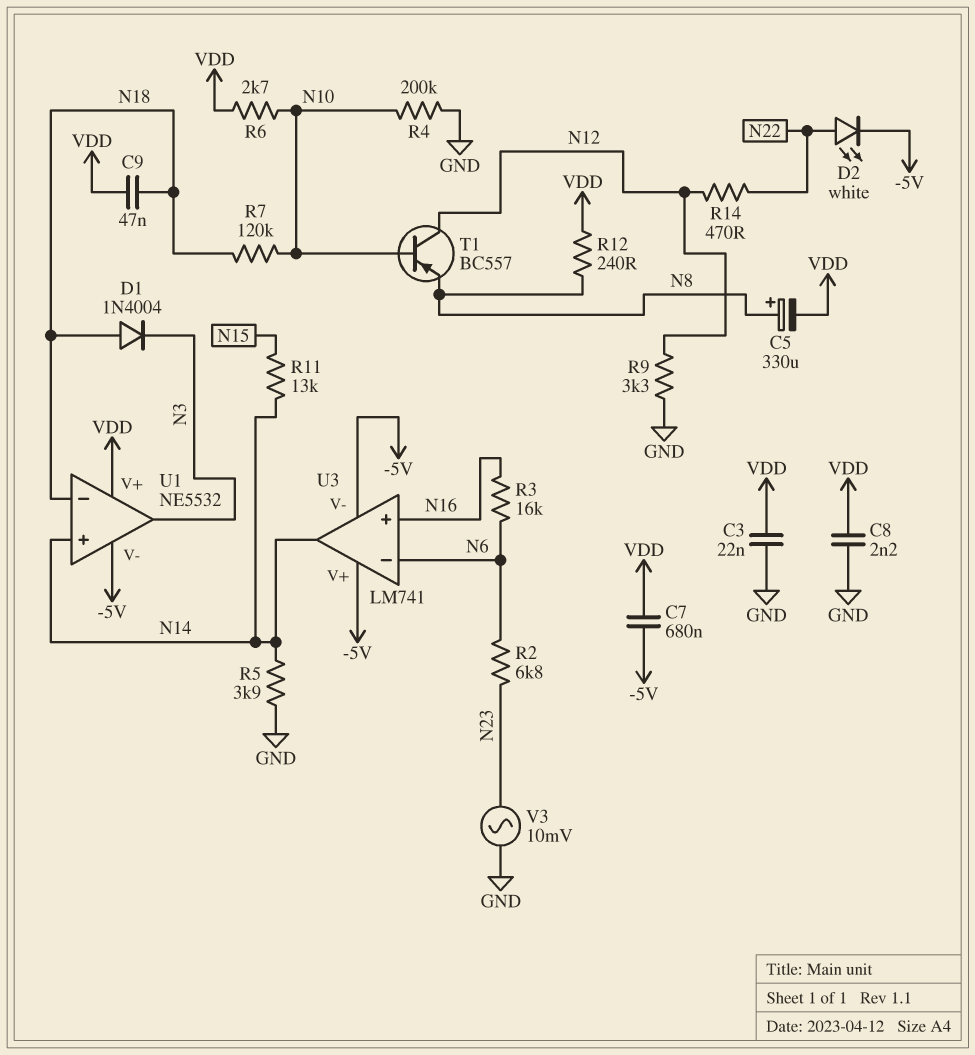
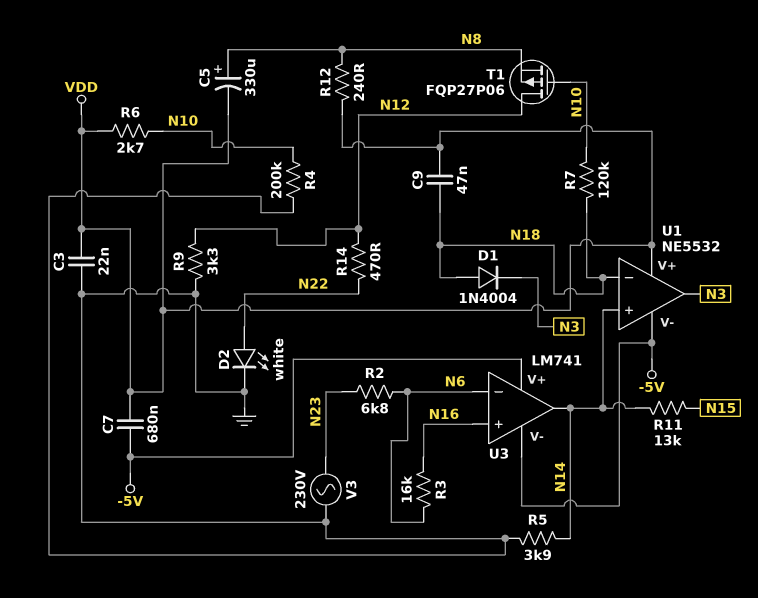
C8: 2.2nF (GND, VDD) -> none
D2: LED white (A N22, K -5V) -> LED white (A N22, K GND)
T1: PNP BC557 (B N10, C N12, E N8) -> PMOS FQP27P06 (G N10, D N12, S N8)
V3: AC 10mV (GND, N23) -> AC 230V (GND, N23)

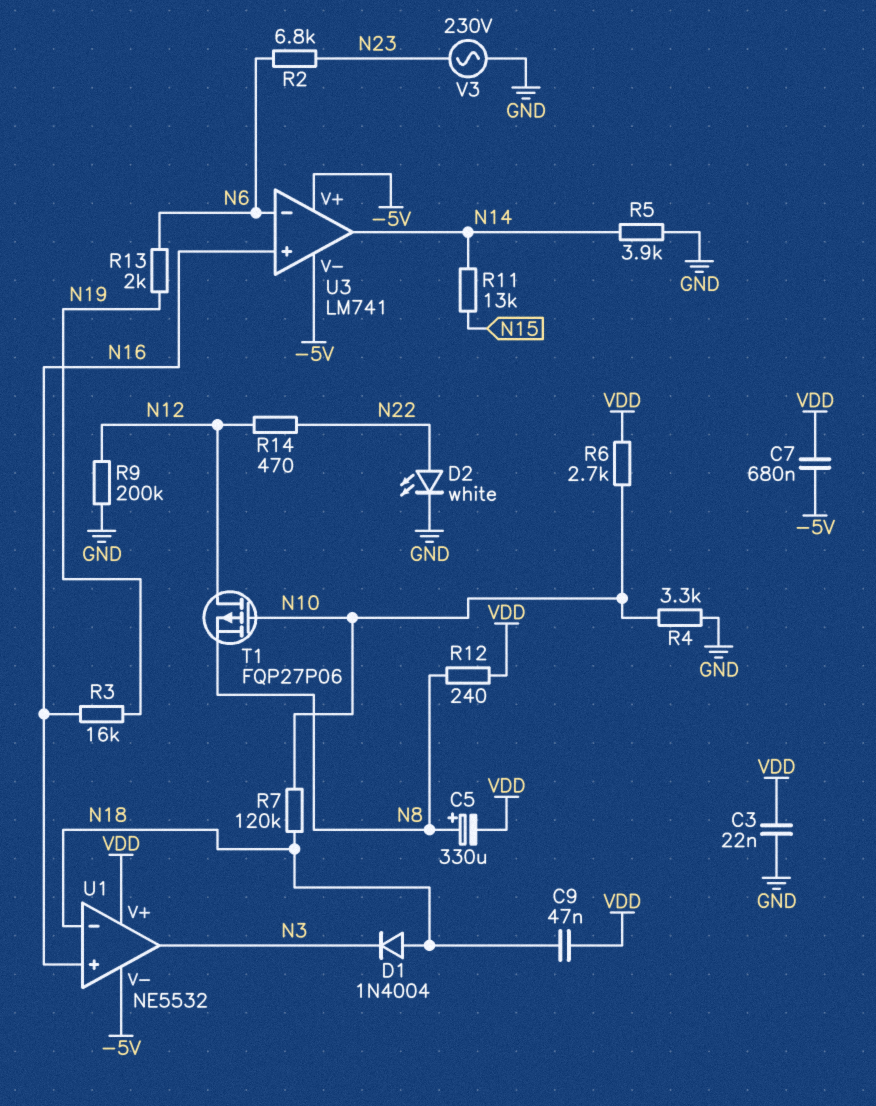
R3: 16k (N6, N16) -> 16k (N16, N19)
R4: 200k (GND, N10) -> 3.3k (GND, N10)
R9: 3.3k (GND, N12) -> 200k (GND, N12)
R13: none -> 2k (N6, N19)
U1 pin in+: N14 -> N16

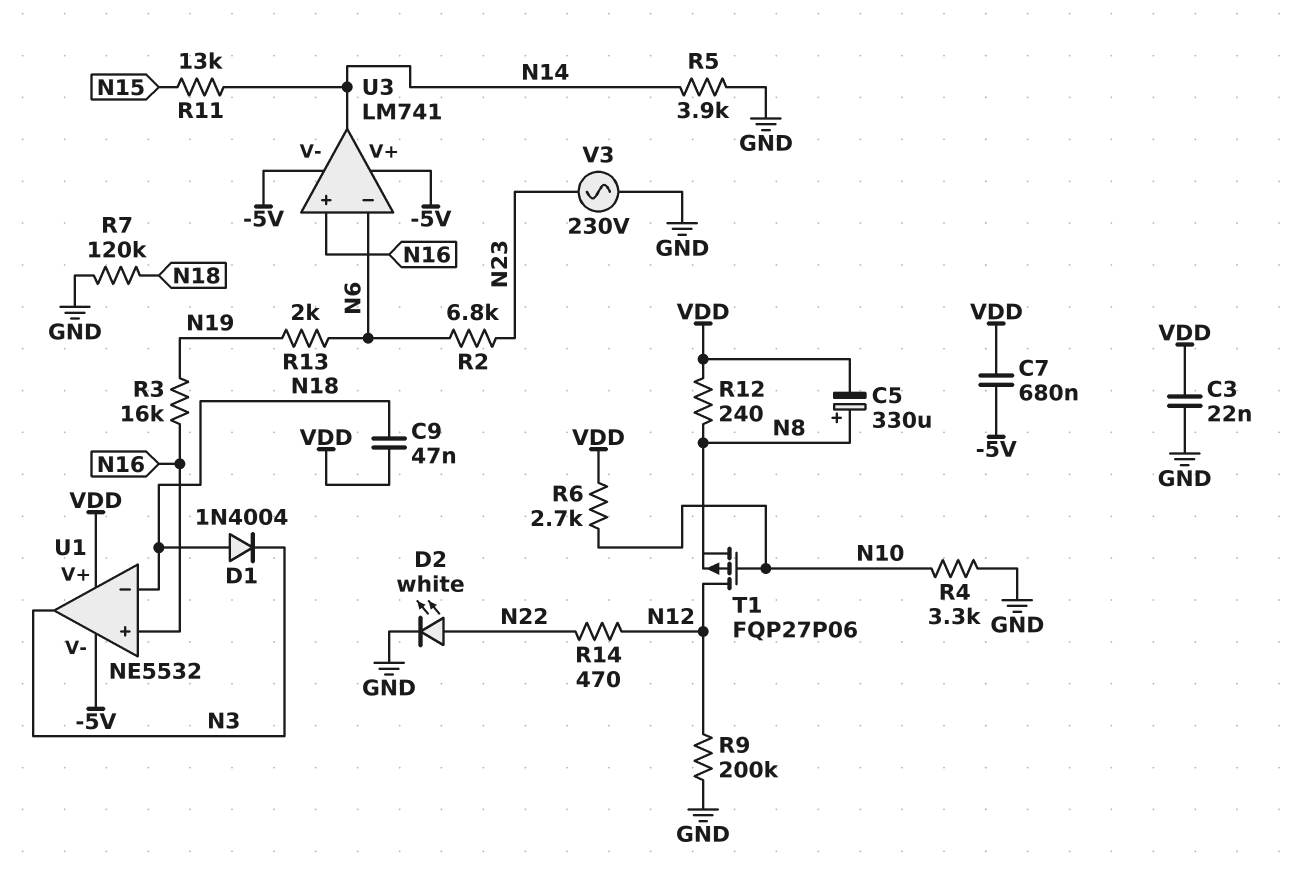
R7: 120k (N10, N18) -> 120k (GND, N18)

